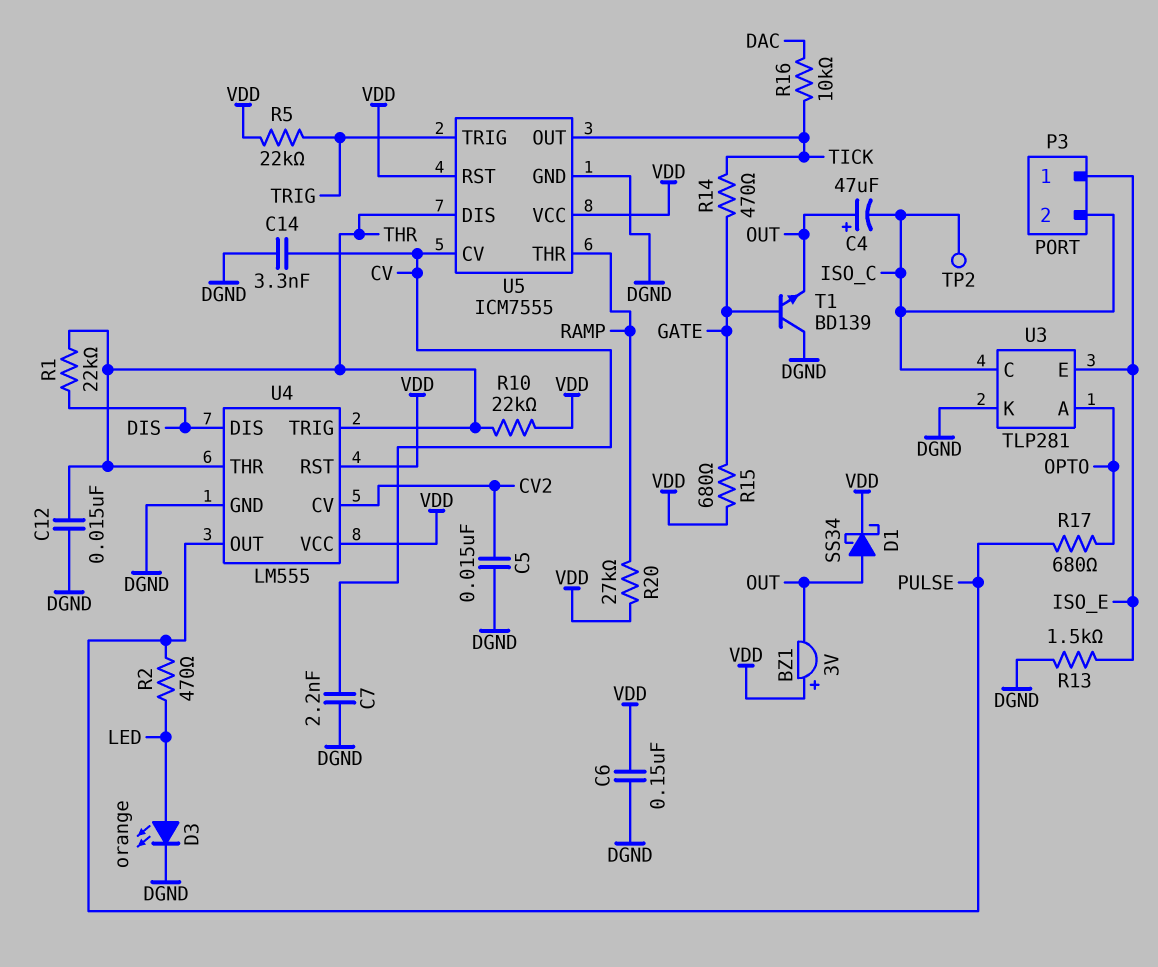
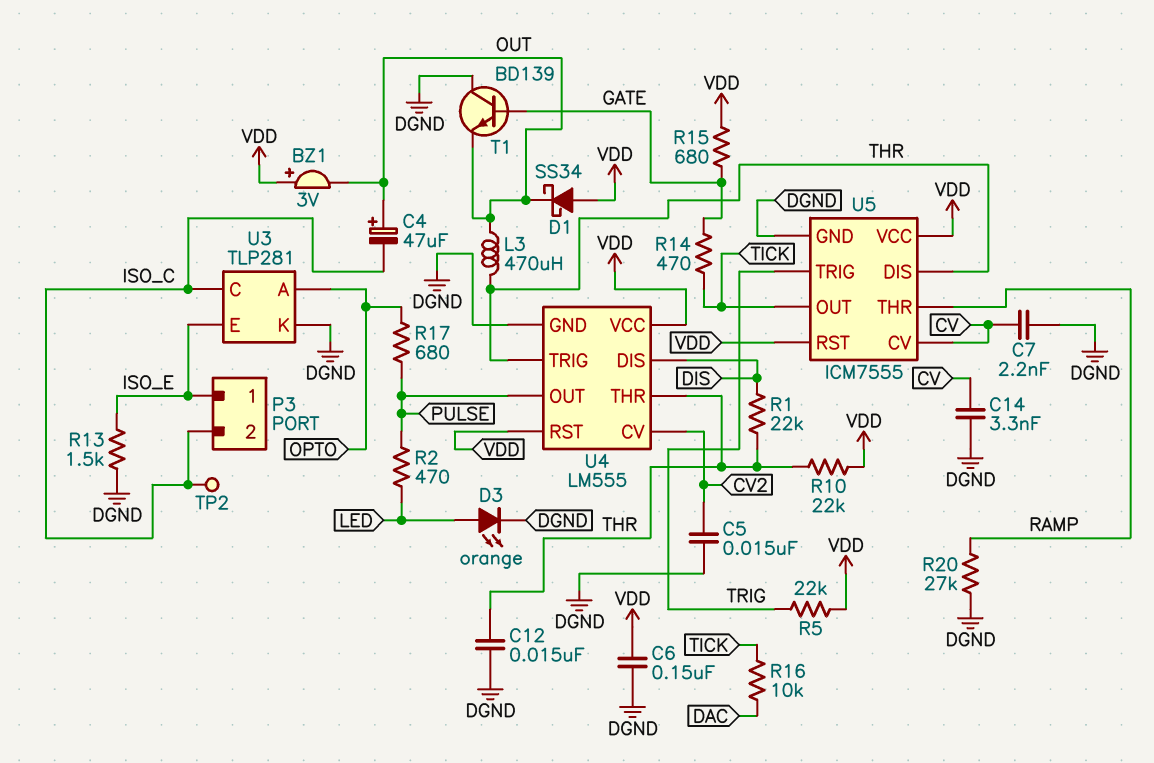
D1: schottky SS34 (A OUT, K VDD) -> schottky SS34 (A VDD, K OUT)
L3: none -> 470uH (OUT, THR)
R20: 27k (RAMP, VDD) -> 27k (DGND, RAMP)

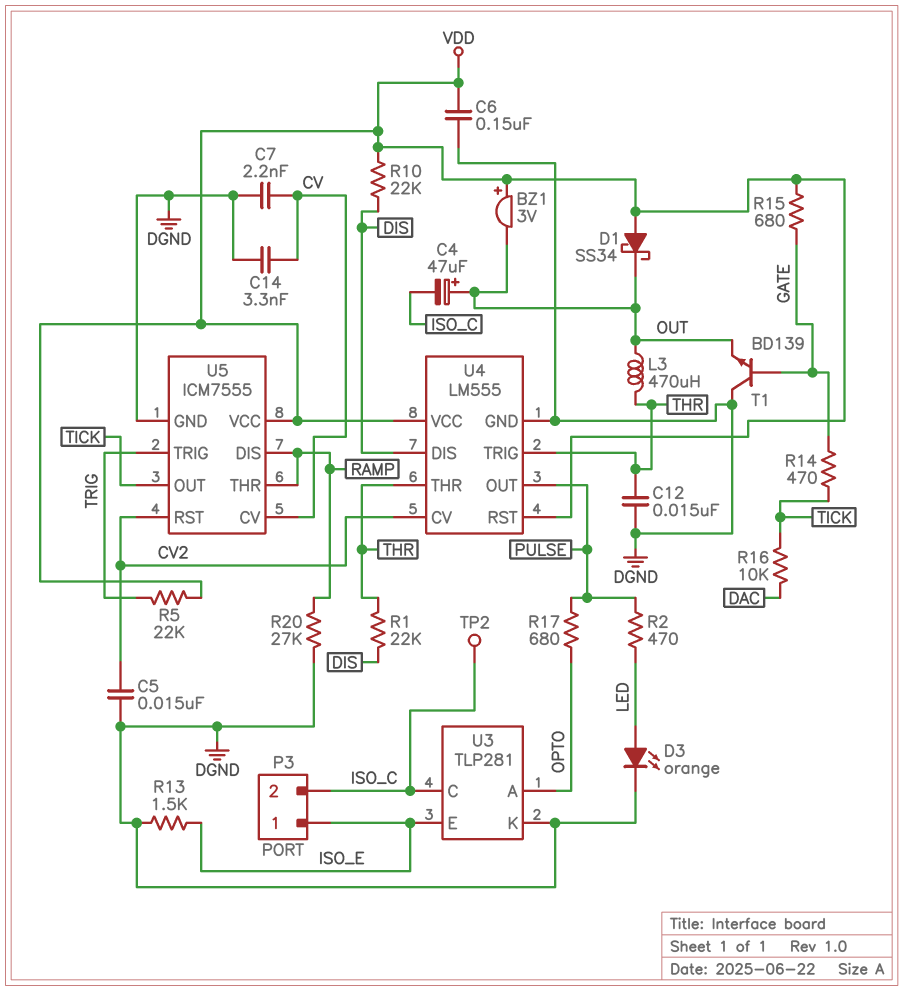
R10: 22k (THR, VDD) -> 22k (DIS, VDD)
U5 pin DIS: THR -> RAMP
U5 pin RST: VDD -> CV2

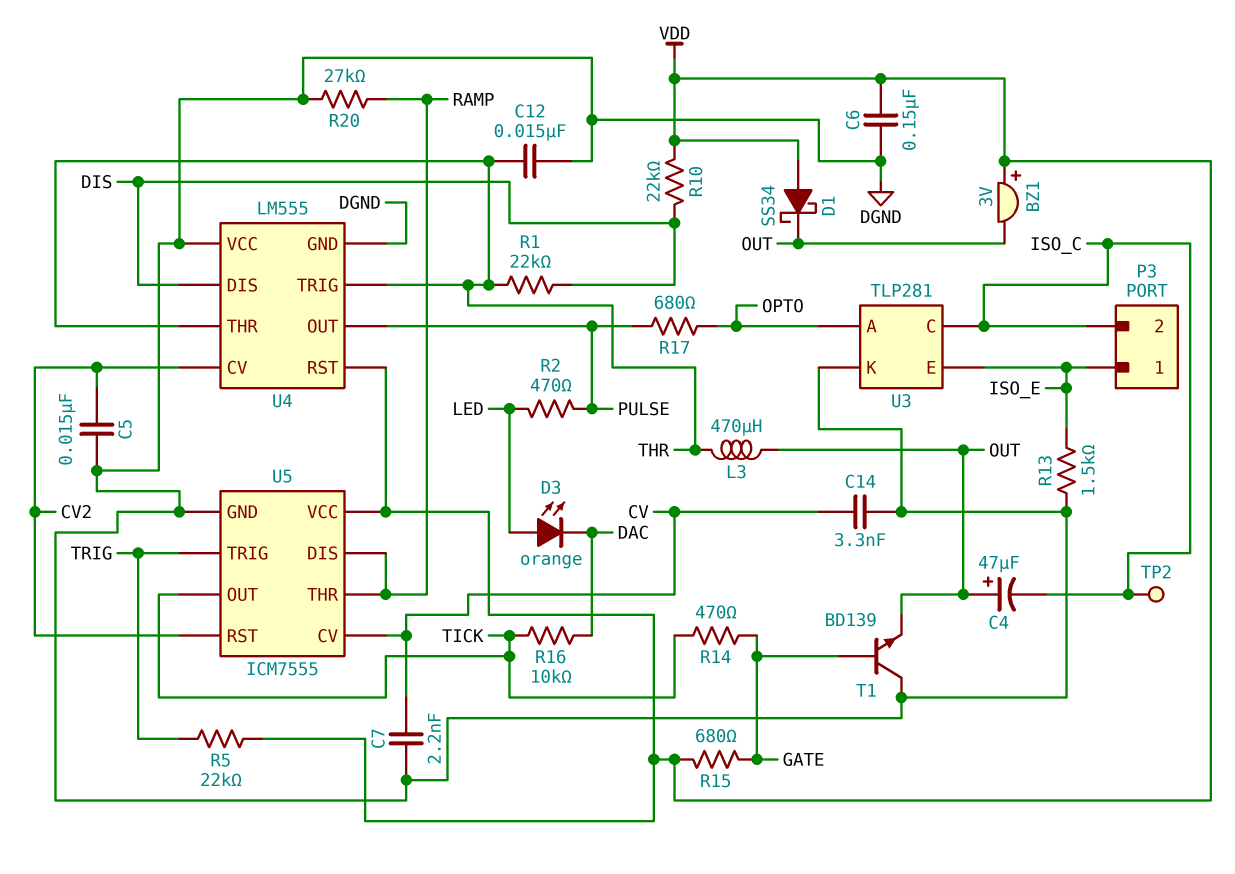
D3: LED orange (A LED, K DGND) -> LED orange (A LED, K DAC)
U4 pin VCC: VDD -> DGND

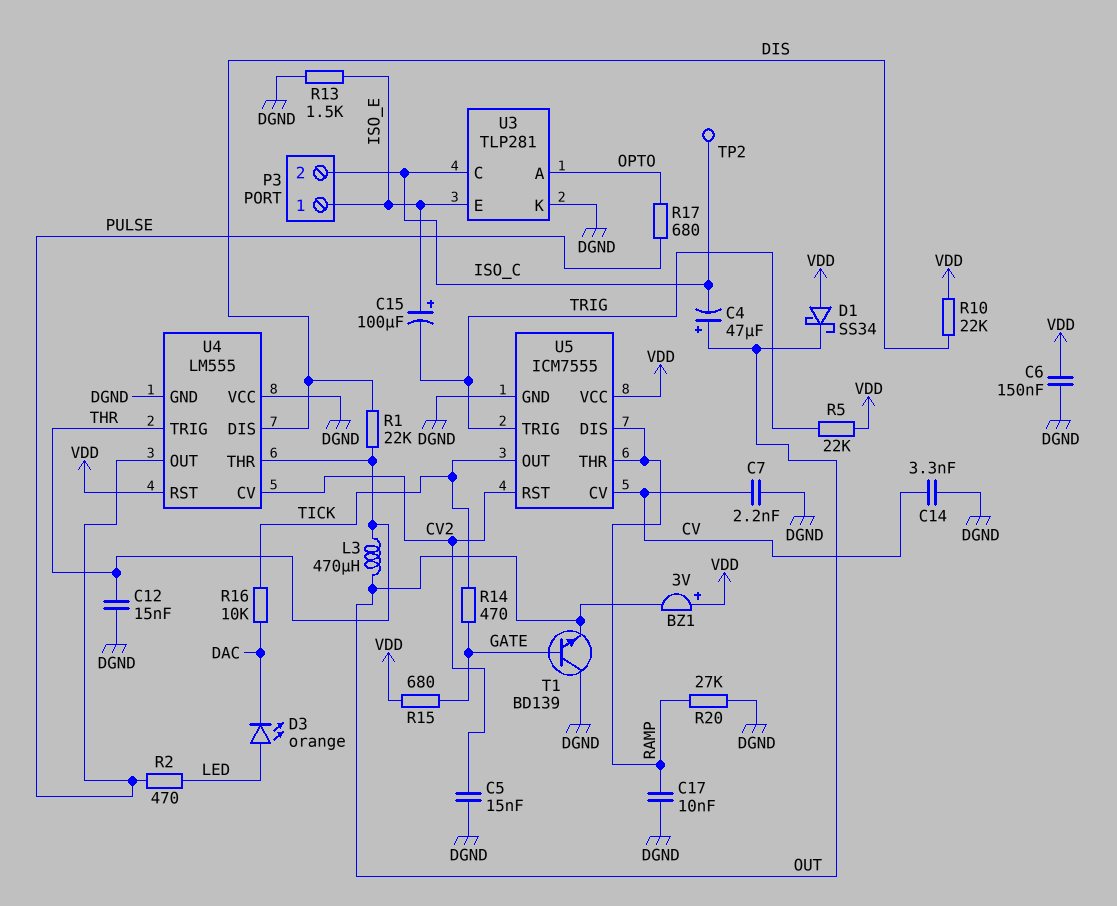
C15: none -> 100uF (plus ISO_E, minus TRIG)
C17: none -> 10nF (DGND, RAMP)

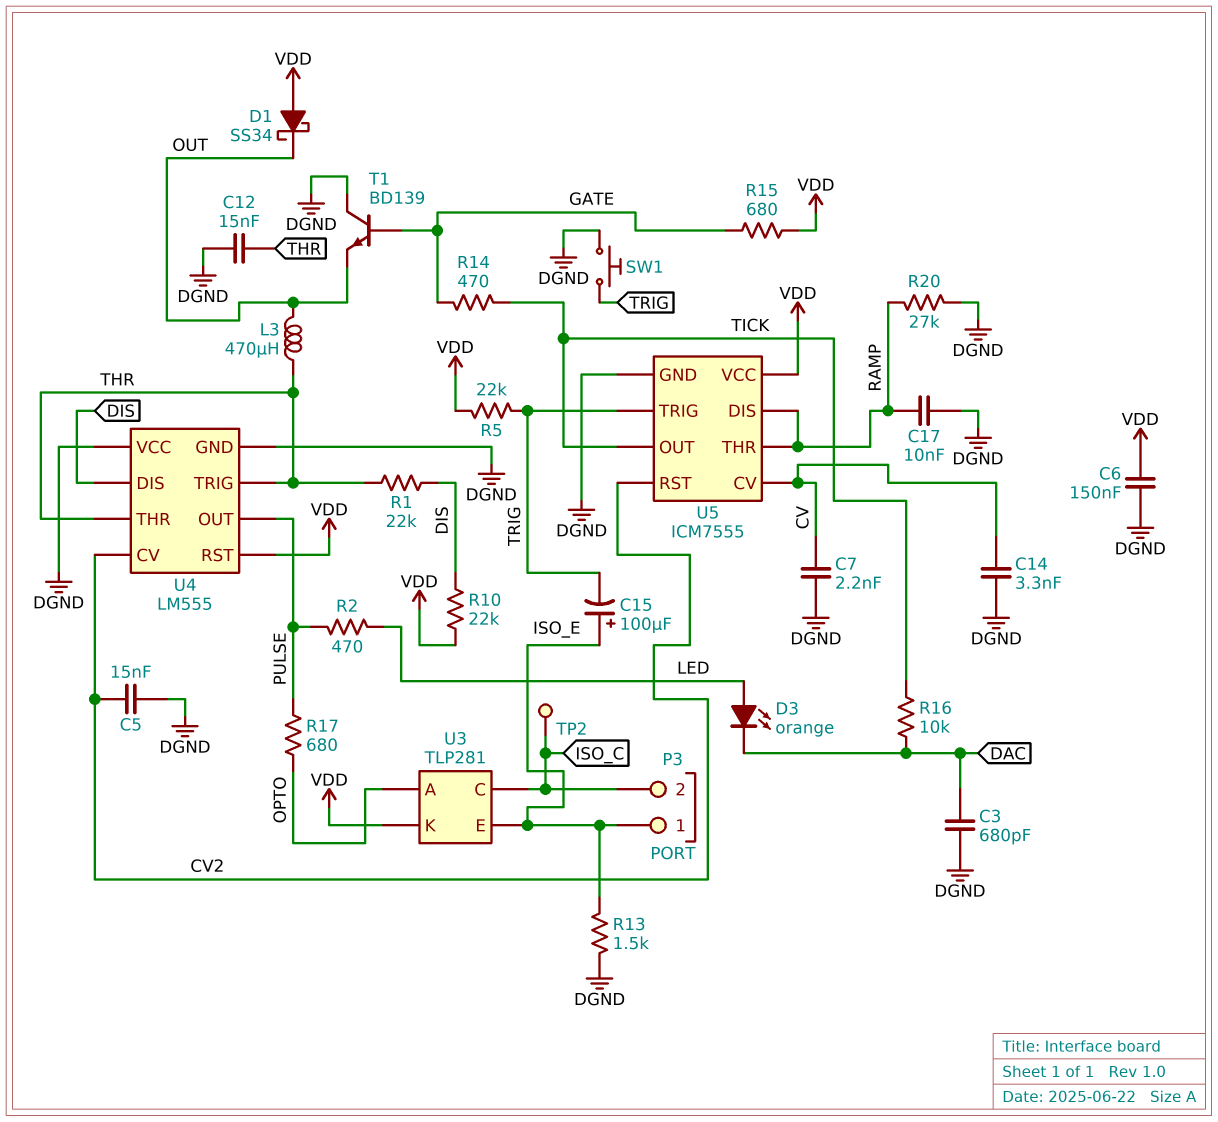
BZ1: buzzer 3V (plus VDD, minus OUT) -> none
C3: none -> 680pF (DAC, DGND)
C4: 47uF (plus OUT, minus ISO_C) -> none
SW1: none -> button (DGND, TRIG)
U3 pin K: DGND -> VDD

